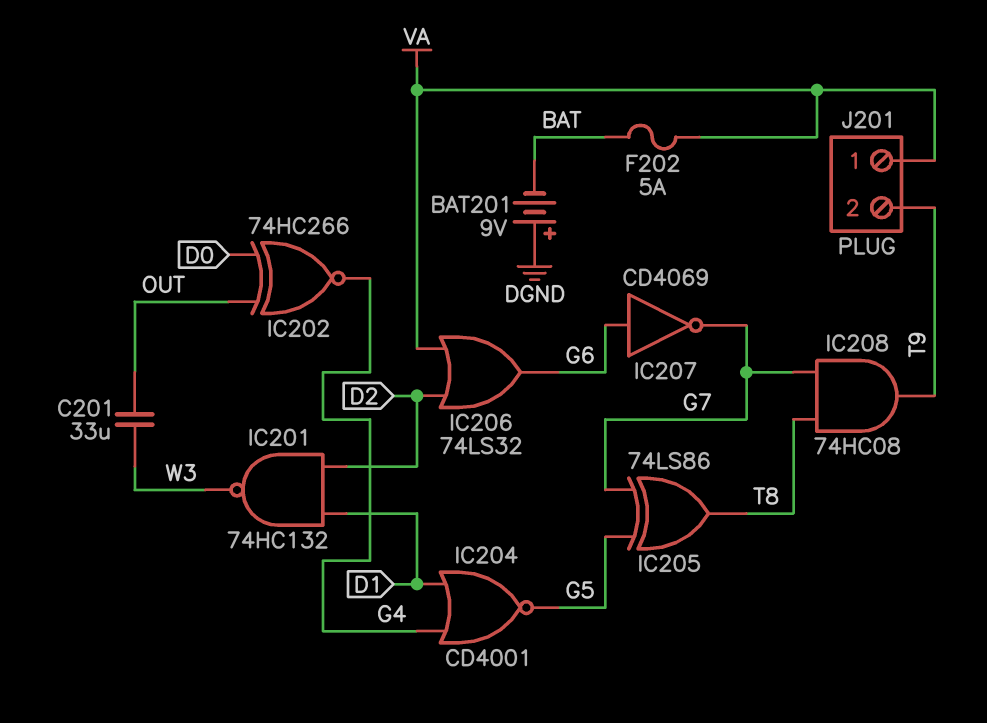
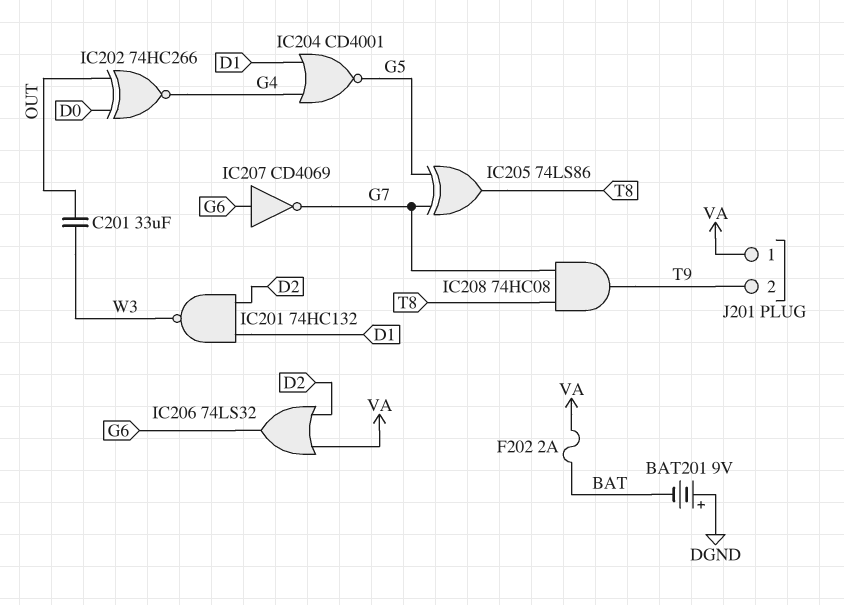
F202: 5A (BAT, VA) -> 2A (BAT, VA)

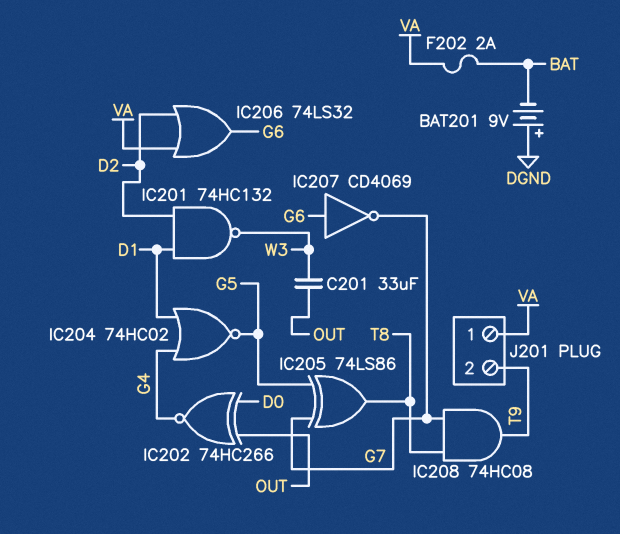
IC204: NOR CD4001 (in D1, in G4, out G5) -> NOR 74HC02 (in D1, in G4, out G5)

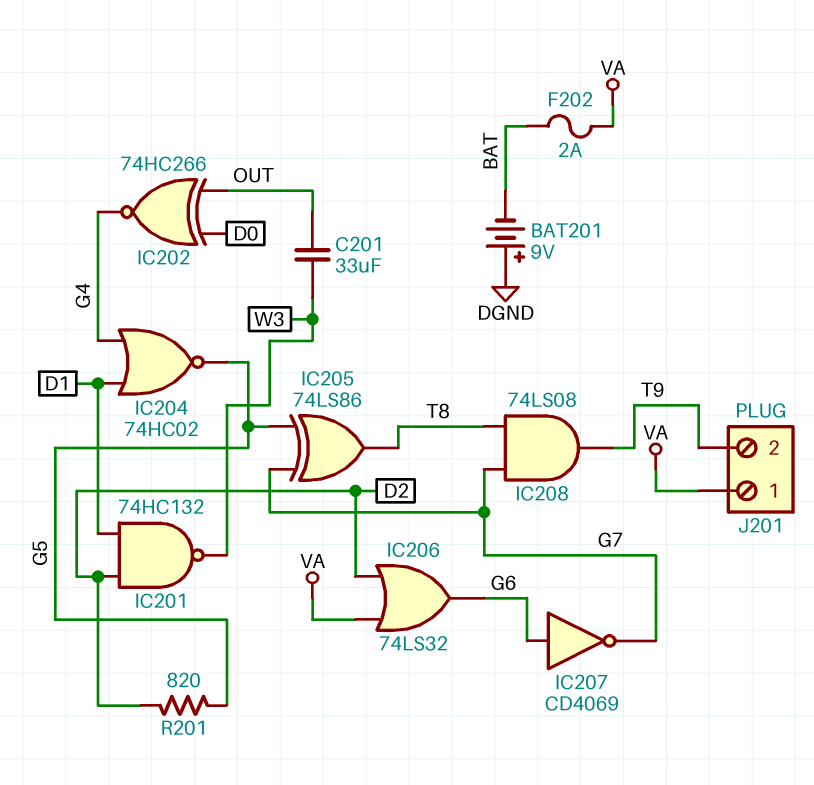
IC208: AND 74HC08 (in G7, in T8, out T9) -> AND 74LS08 (in G7, in T8, out T9)
R201: none -> 820 (D2, G5)

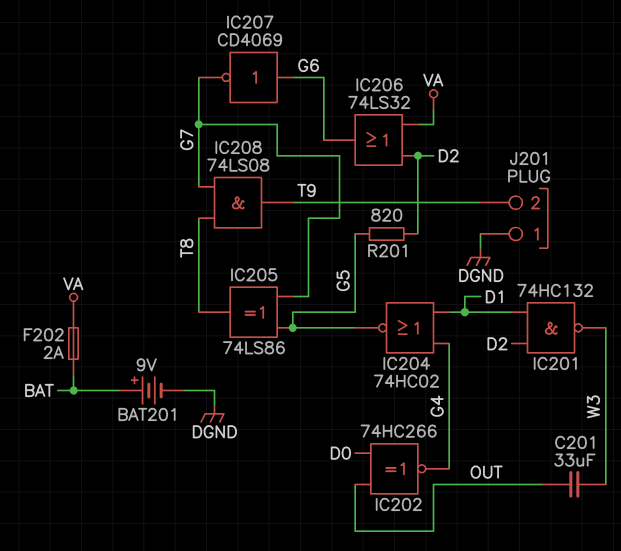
BAT201: 9V (plus DGND, minus BAT) -> 9V (plus BAT, minus DGND)
J201 pin 1: VA -> DGND

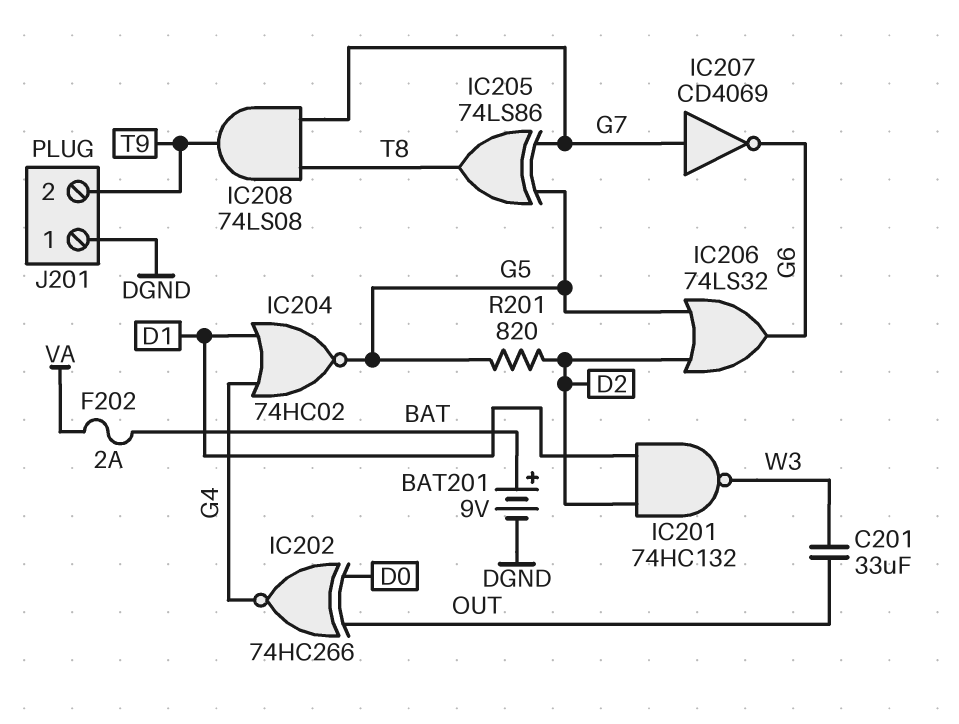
IC206: OR 74LS32 (in D2, in VA, out G6) -> OR 74LS32 (in D2, in G5, out G6)
IC207: NOT CD4069 (in G6, out G7) -> NOT CD4069 (in G7, out G6)

